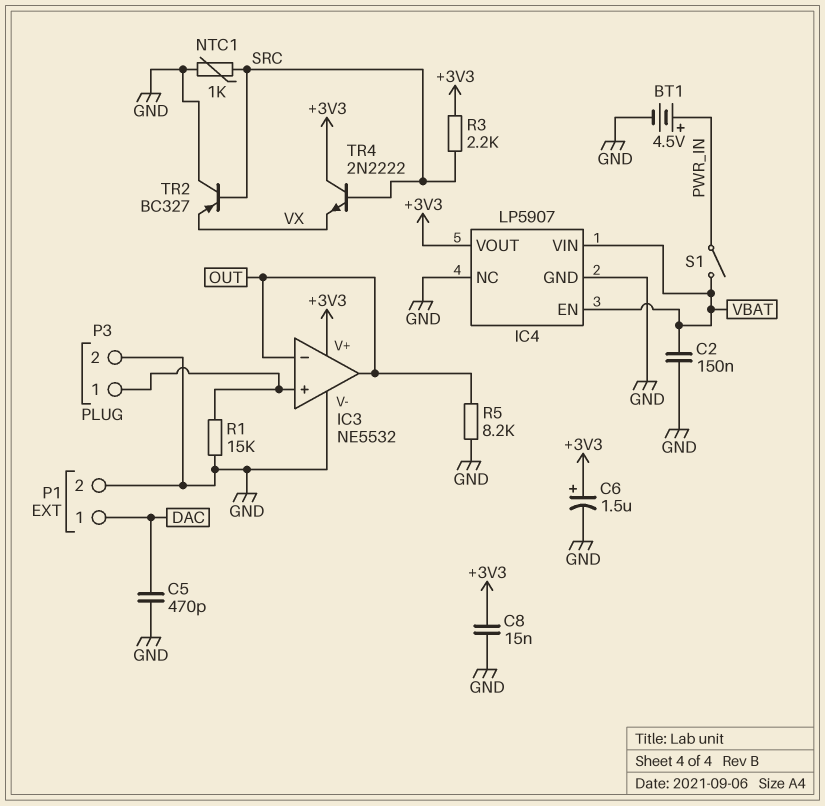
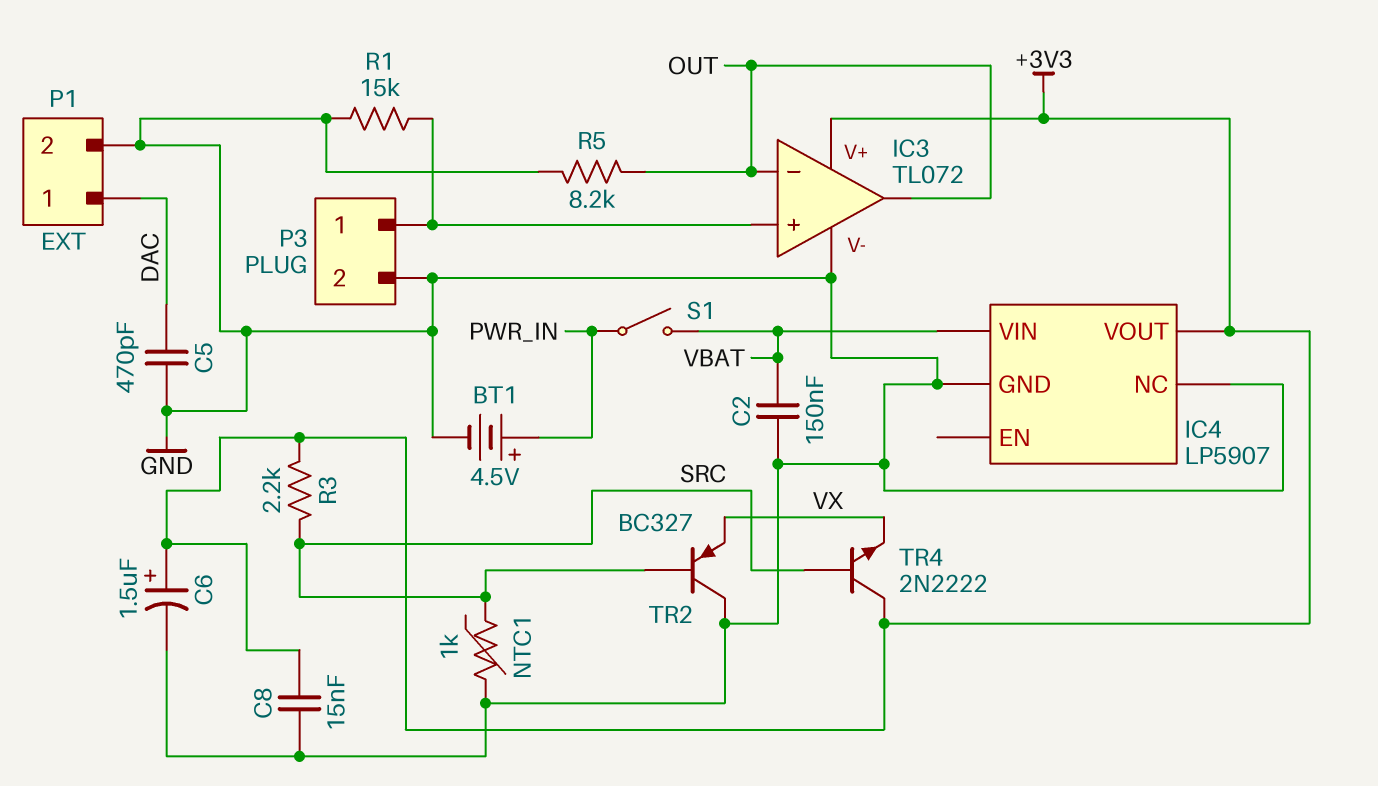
IC3: NE5532 -> TL072
IC4 pin EN: VBAT -> none

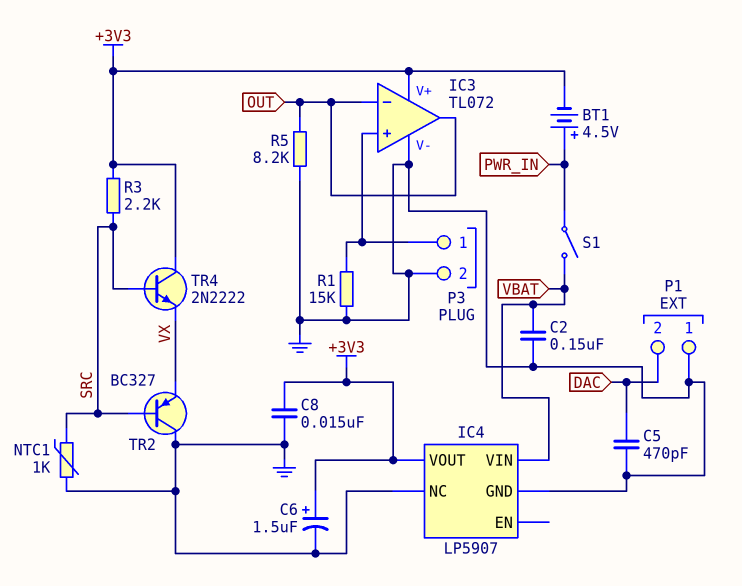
BT1: 4.5V (plus PWR_IN, minus GND) -> 4.5V (plus PWR_IN, minus +3V3)
P1 pin 1: DAC -> GND
P1 pin 2: GND -> DAC

